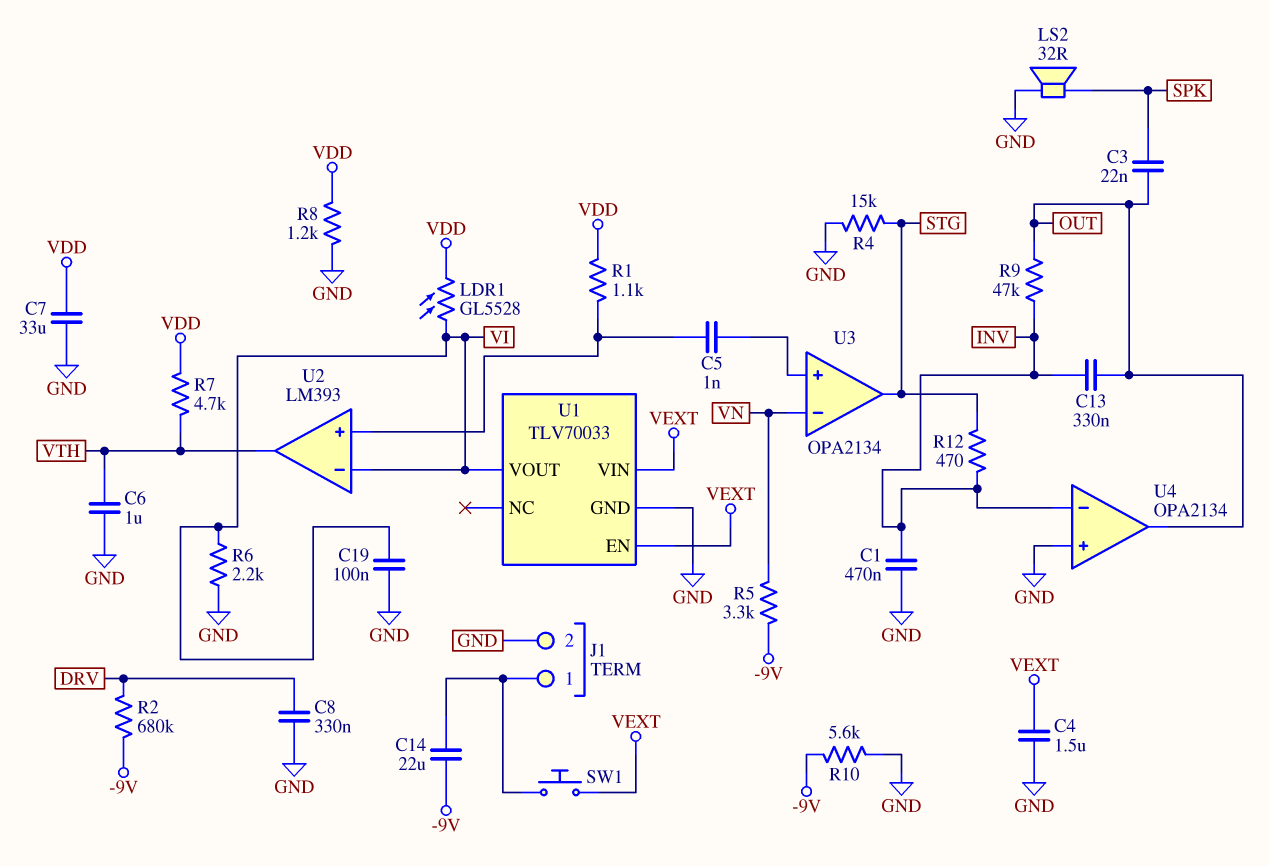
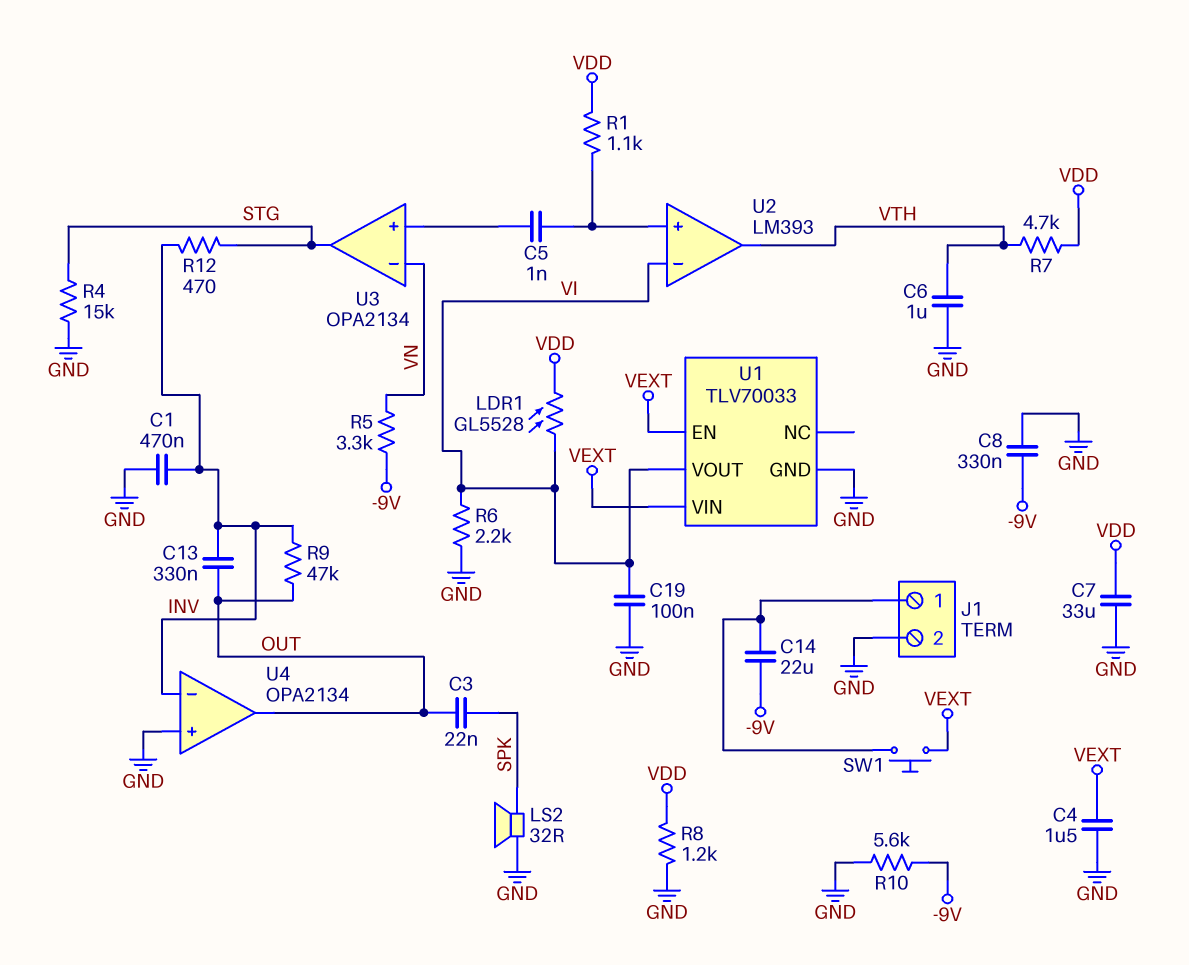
C8: 330nF (DRV, GND) -> 330nF (-9V, GND)
R2: 680k (-9V, DRV) -> none

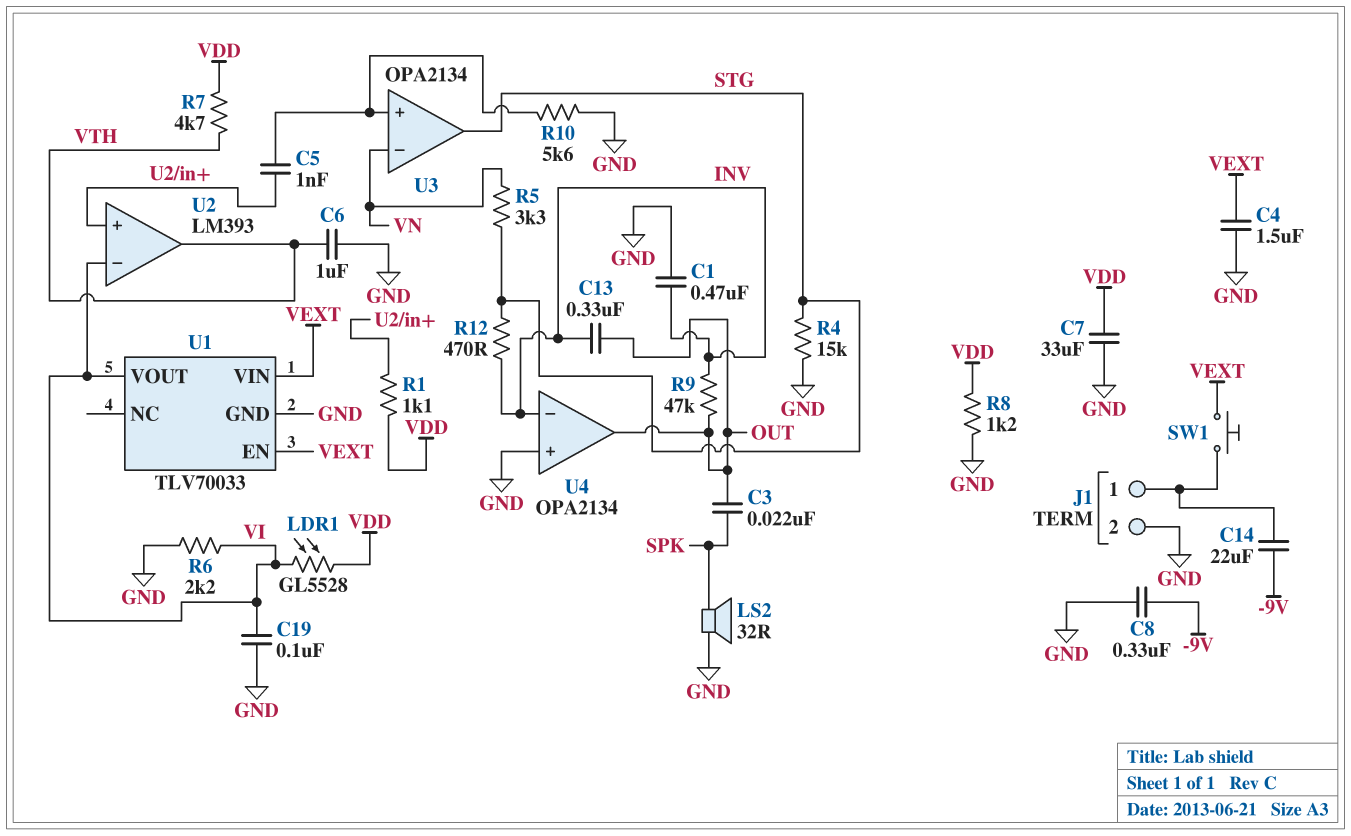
R5: 3.3k (-9V, VN) -> 3.3k (STG, VN)
R10: 5.6k (-9V, GND) -> 5.6k (GND, U3/in+)

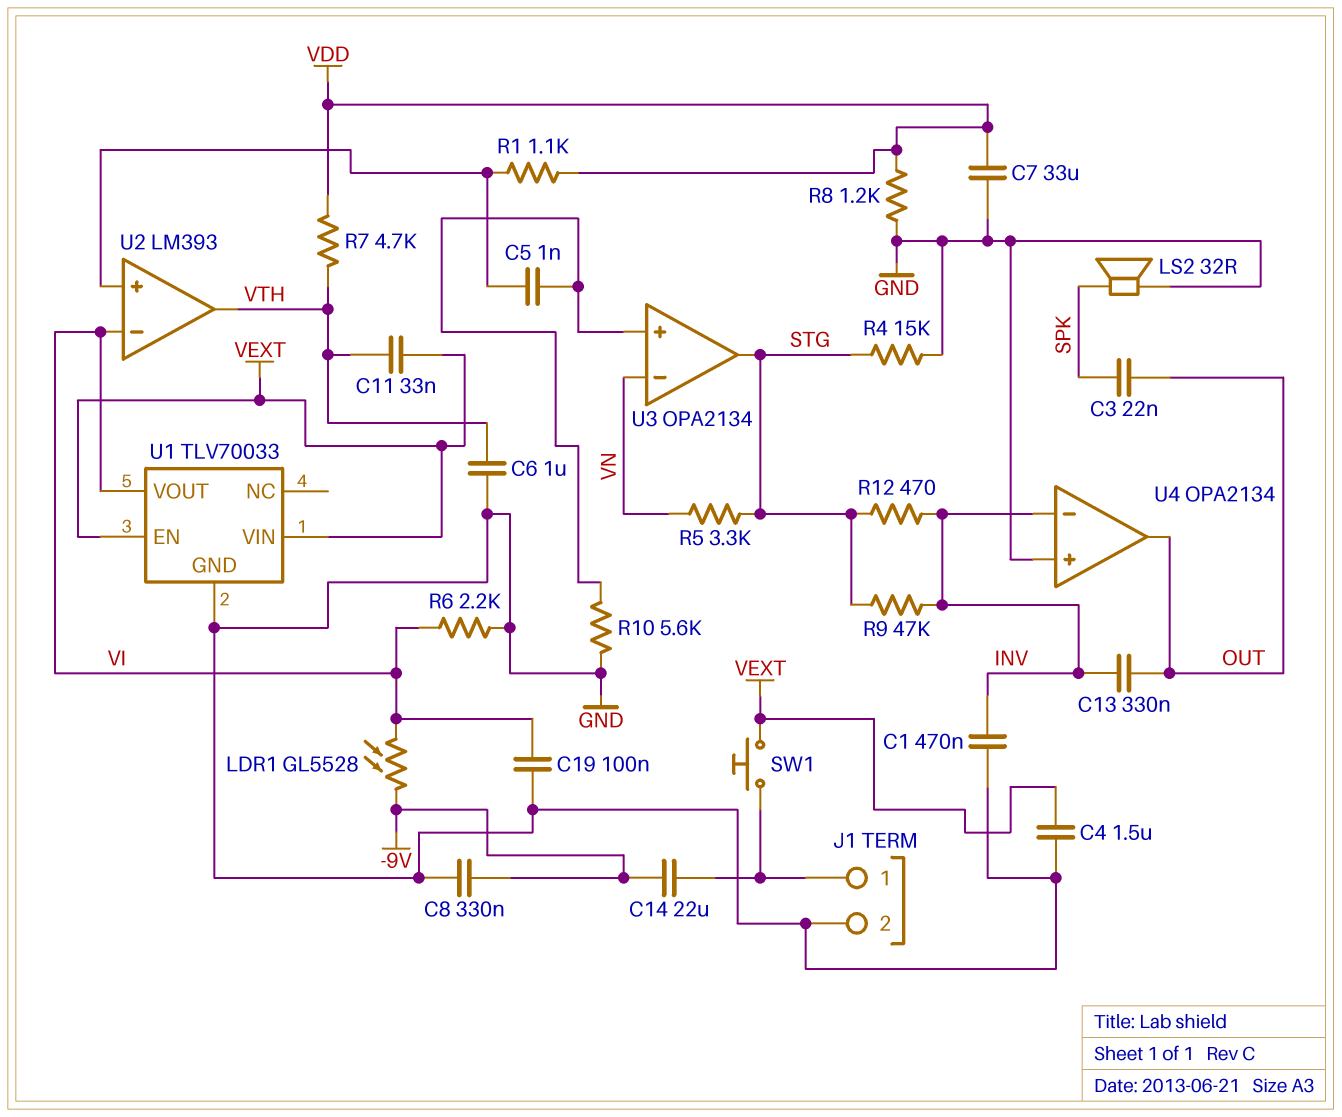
C11: none -> 33nF (VEXT, VTH)
LDR1: GL5528 (VDD, VI) -> GL5528 (-9V, VI)
R9: 47k (INV, OUT) -> 47k (INV, STG)

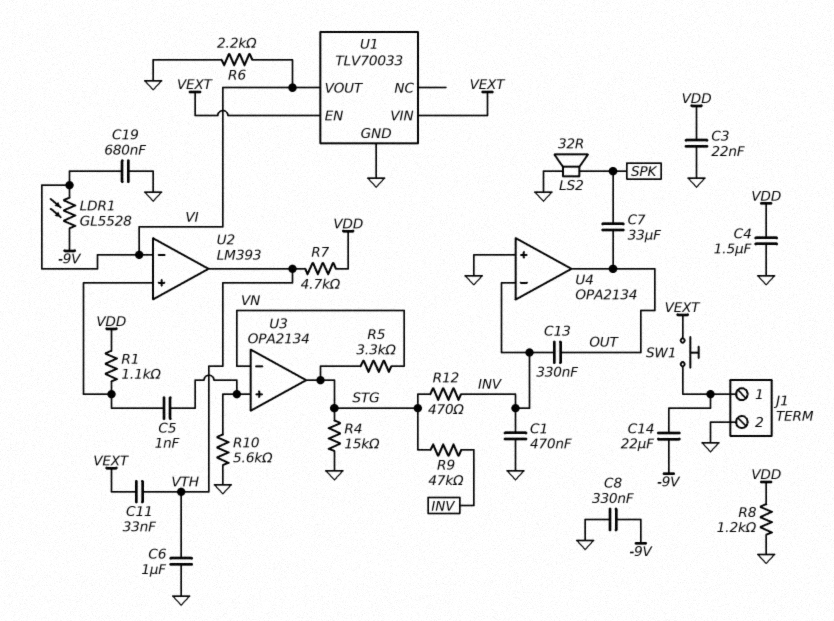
C3: 22nF (OUT, SPK) -> 22nF (GND, VDD)
C4: 1.5uF (GND, VEXT) -> 1.5uF (GND, VDD)
C7: 33uF (GND, VDD) -> 33uF (OUT, SPK)
C19: 100nF (GND, VI) -> 680nF (GND, VI)

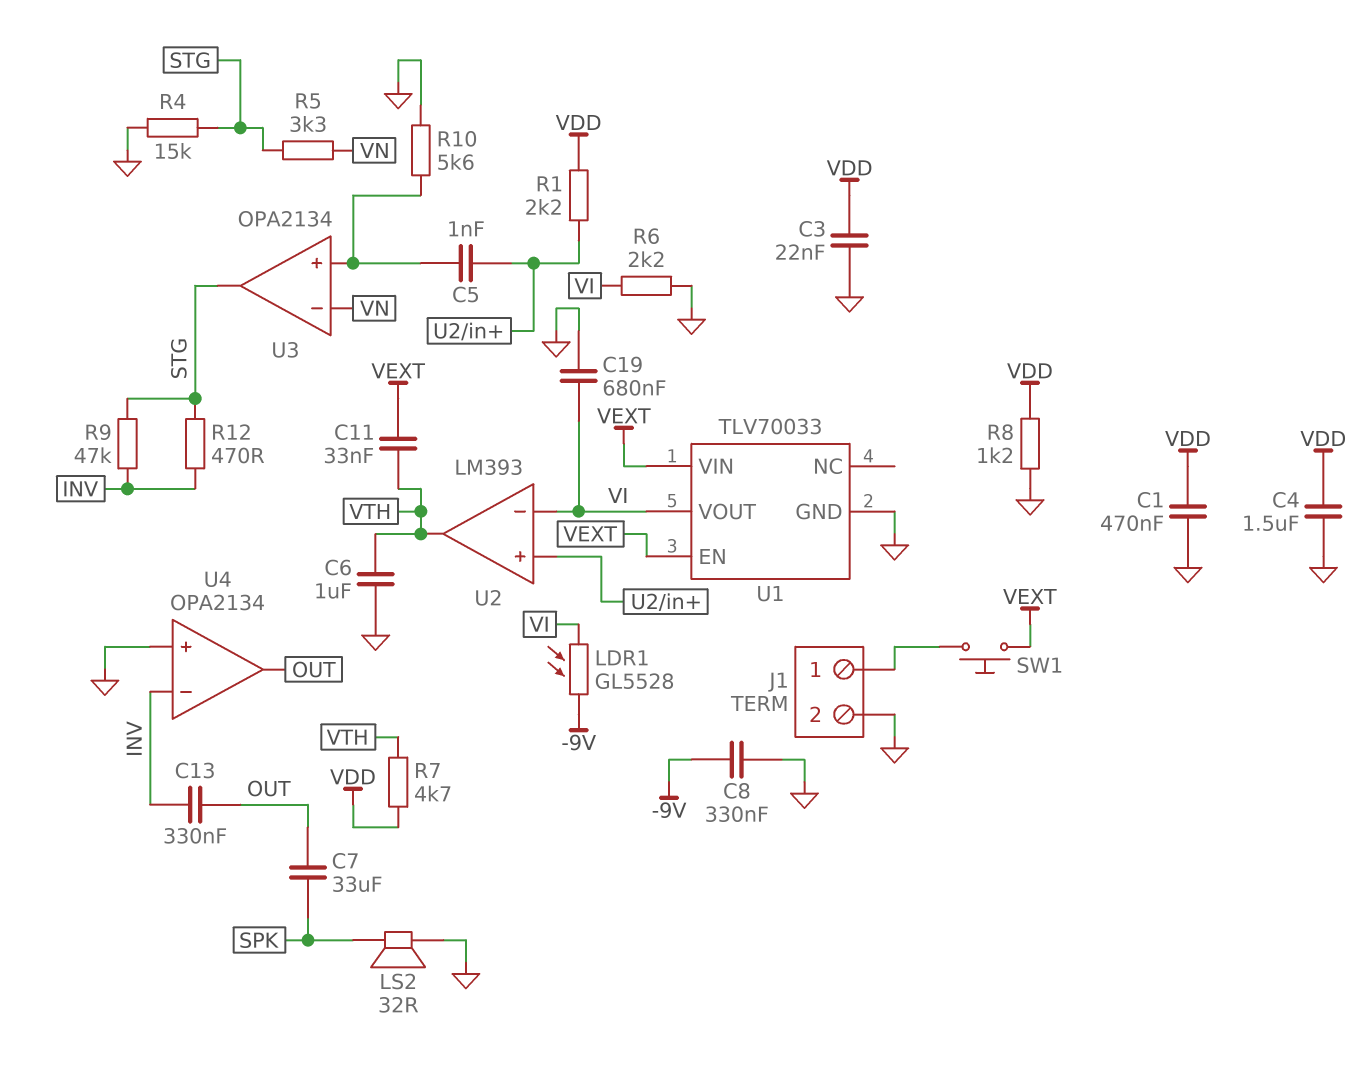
C1: 470nF (GND, INV) -> 470nF (GND, VDD)
C14: 22uF (-9V, J1/1) -> none
R1: 1.1k (U2/in+, VDD) -> 2.2k (U2/in+, VDD)

